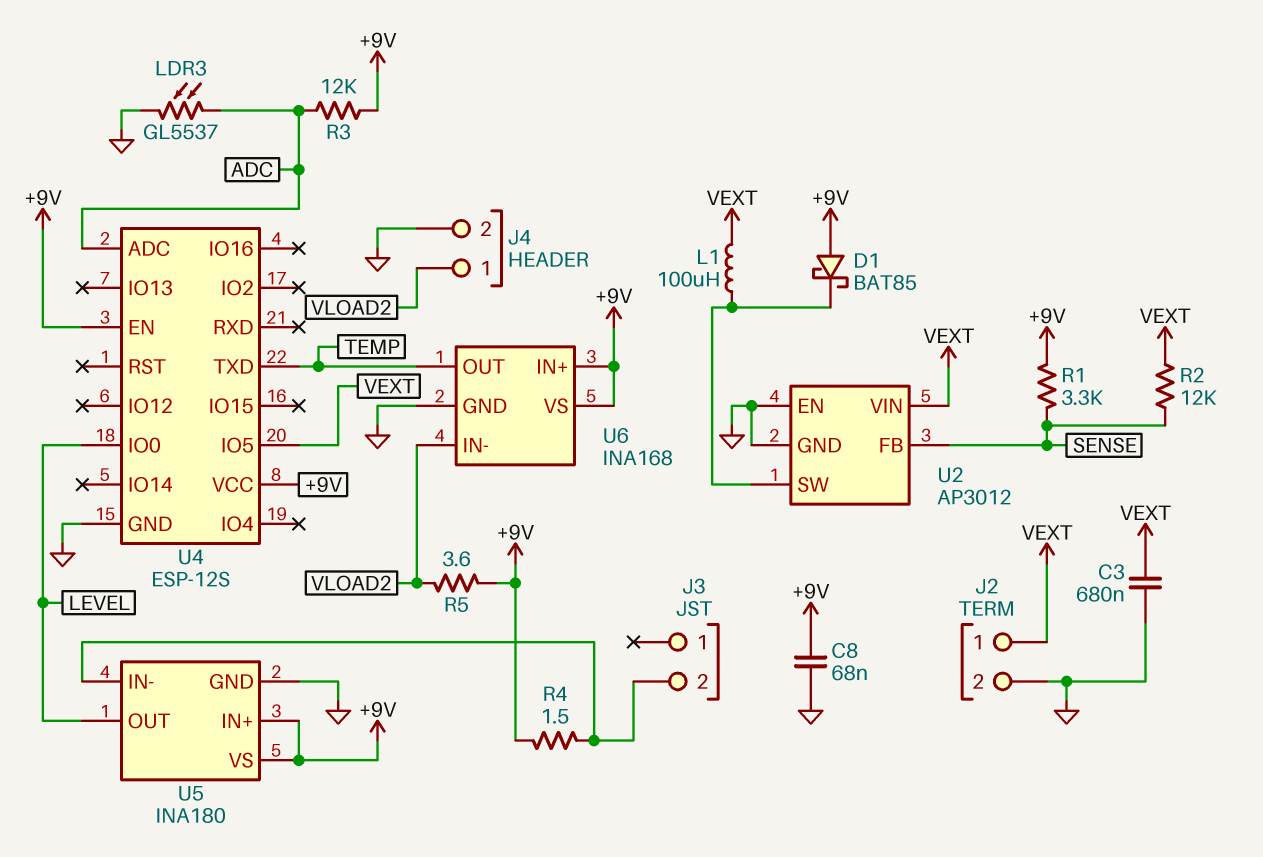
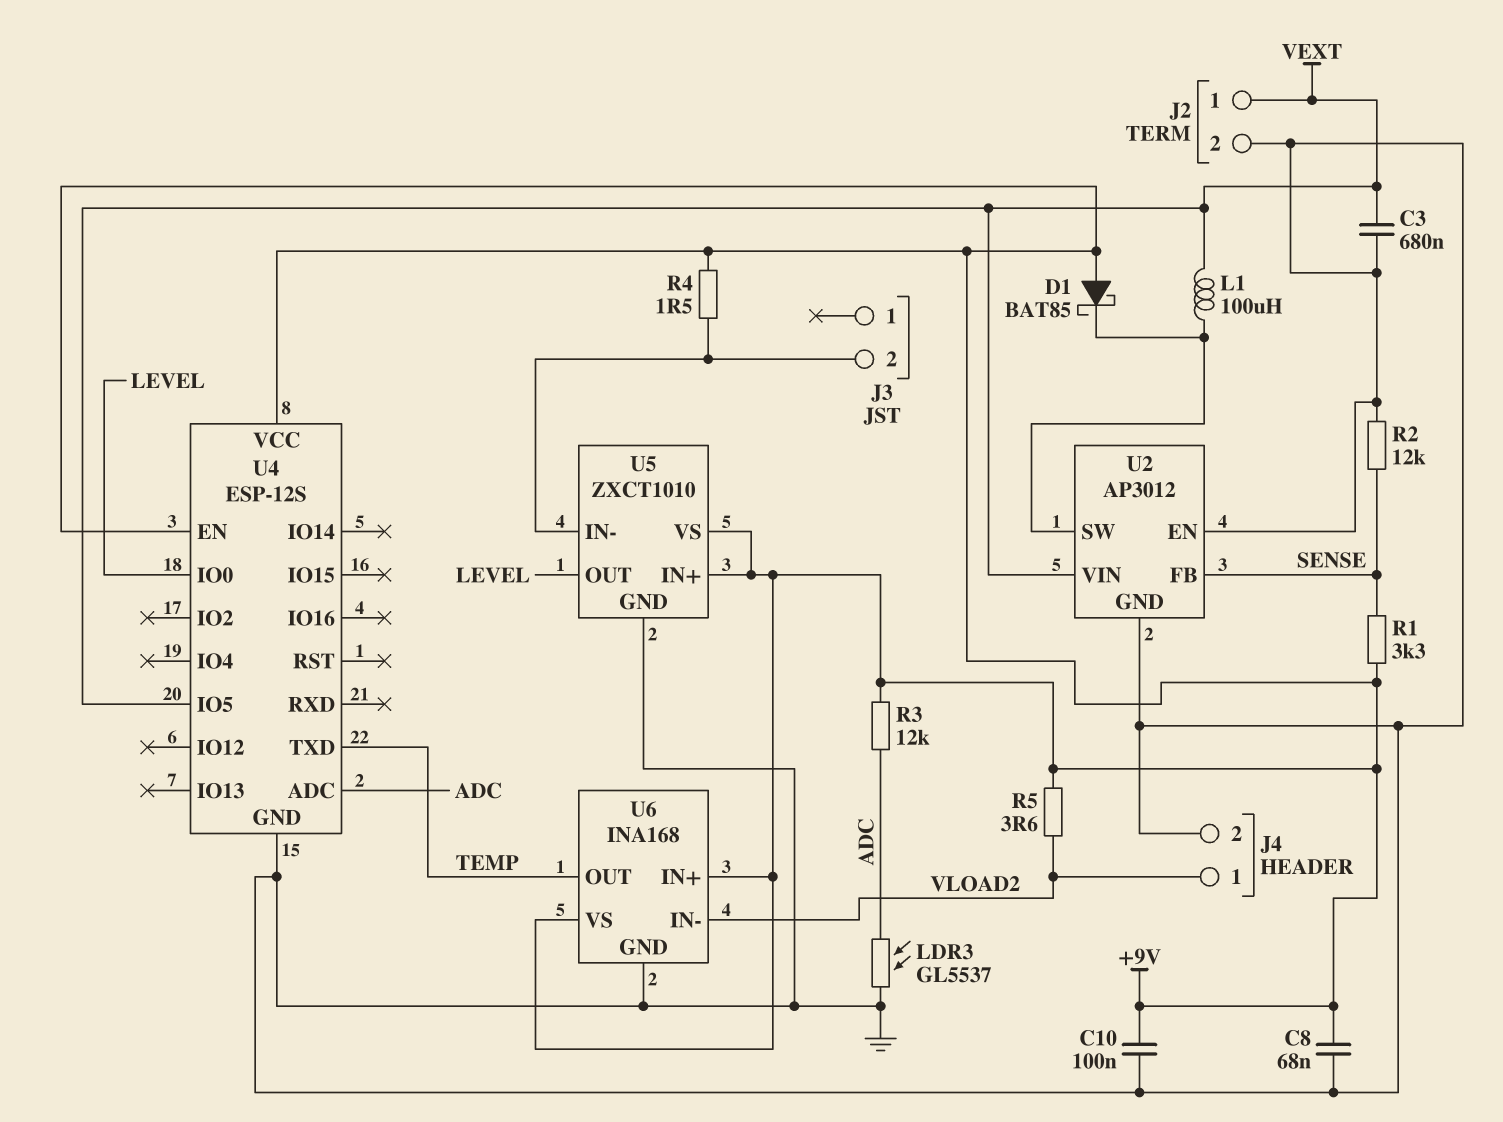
C10: none -> 100nF (+9V, GND)
R2: 12k (SENSE, VEXT) -> 12k (GND, SENSE)
U5: INA180 -> ZXCT1010

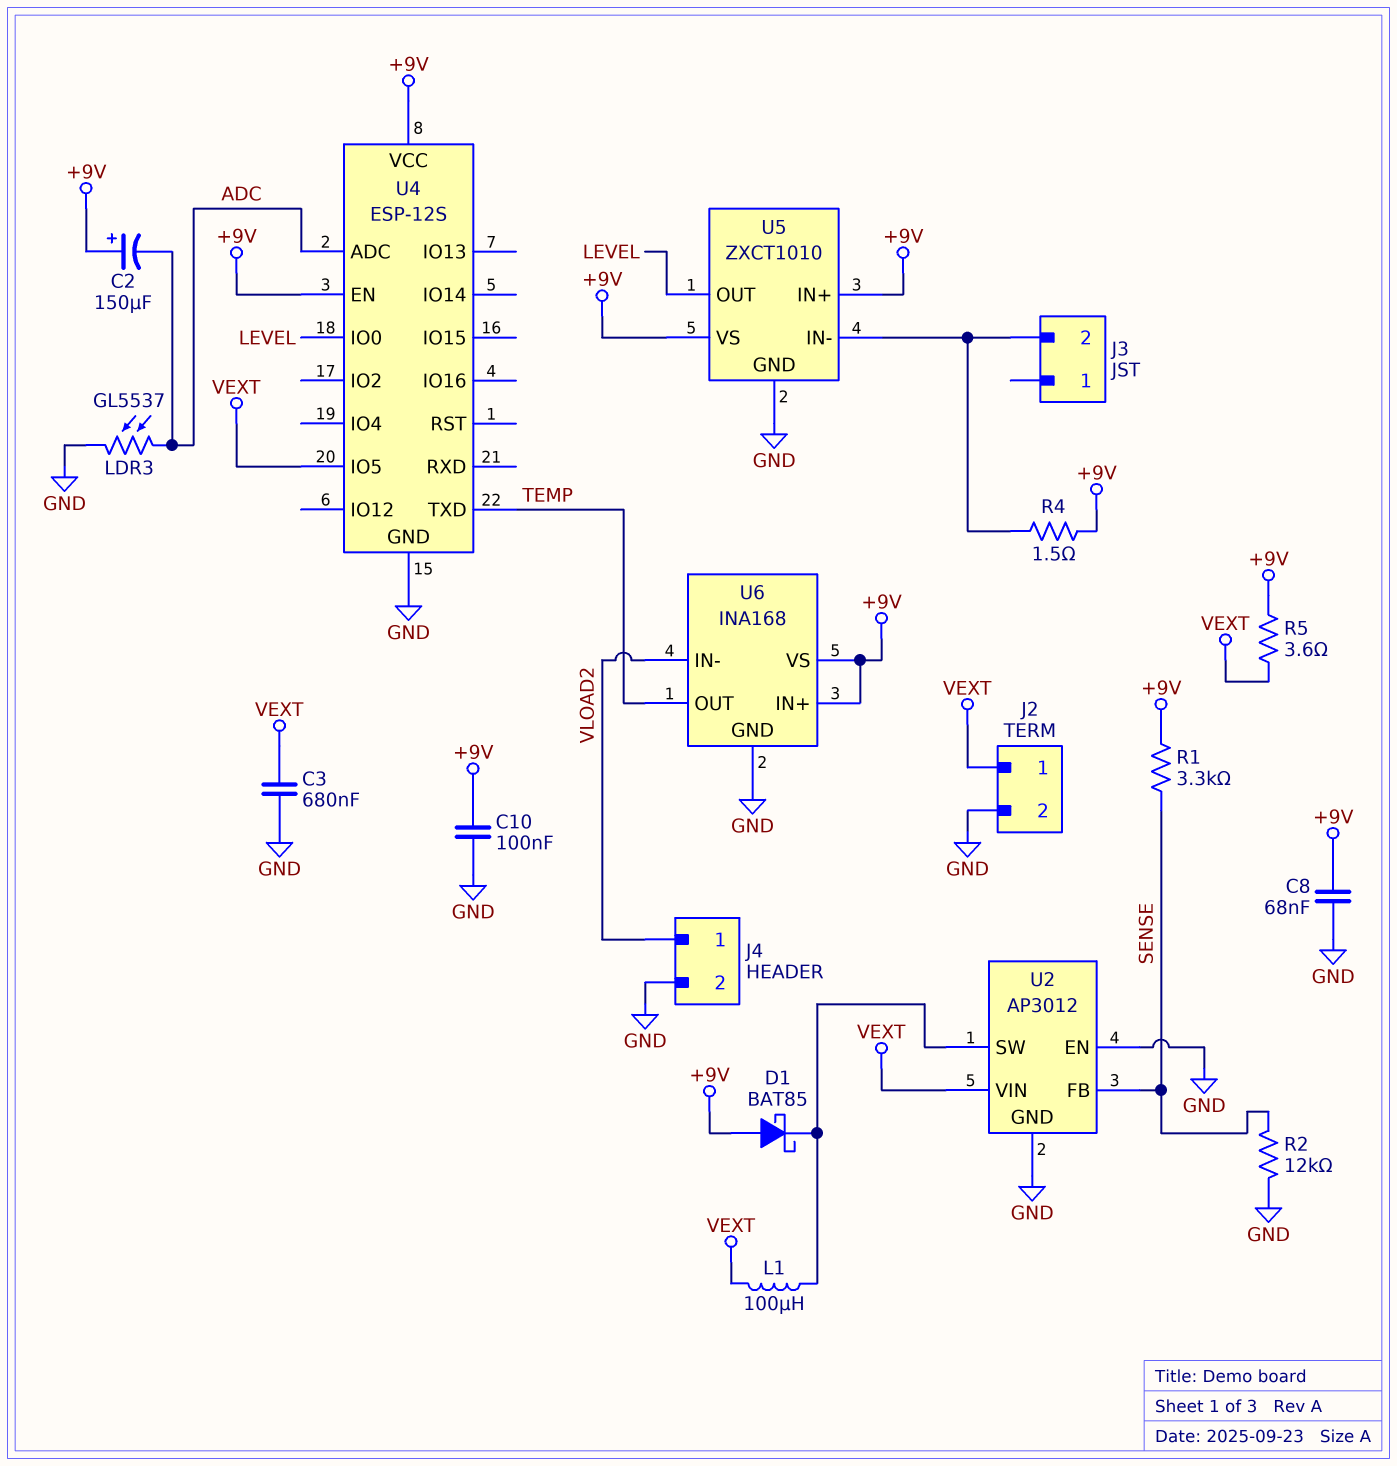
C2: none -> 150uF (plus +9V, minus ADC)
R3: 12k (+9V, ADC) -> none
R5: 3.6 (+9V, VLOAD2) -> 3.6 (+9V, VEXT)

